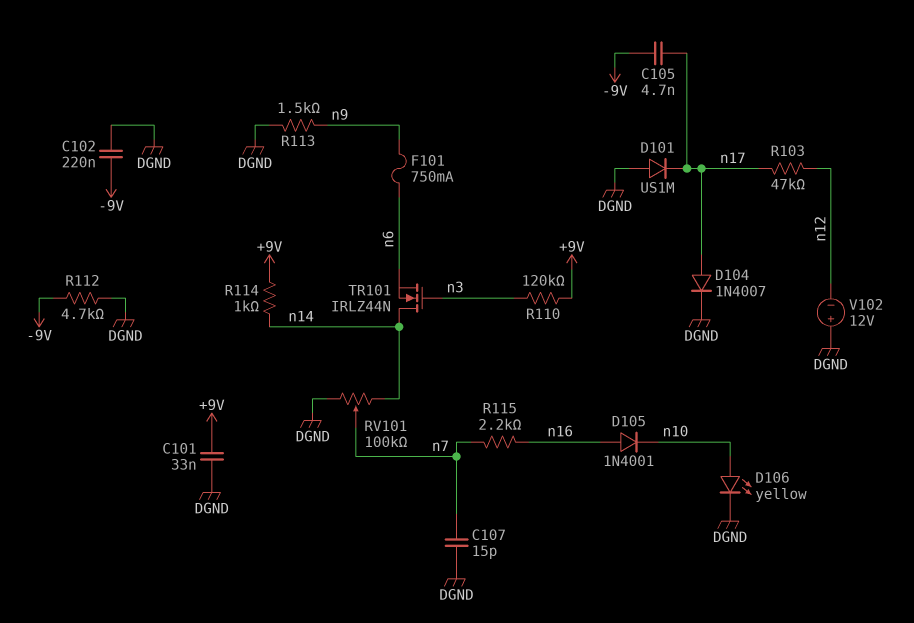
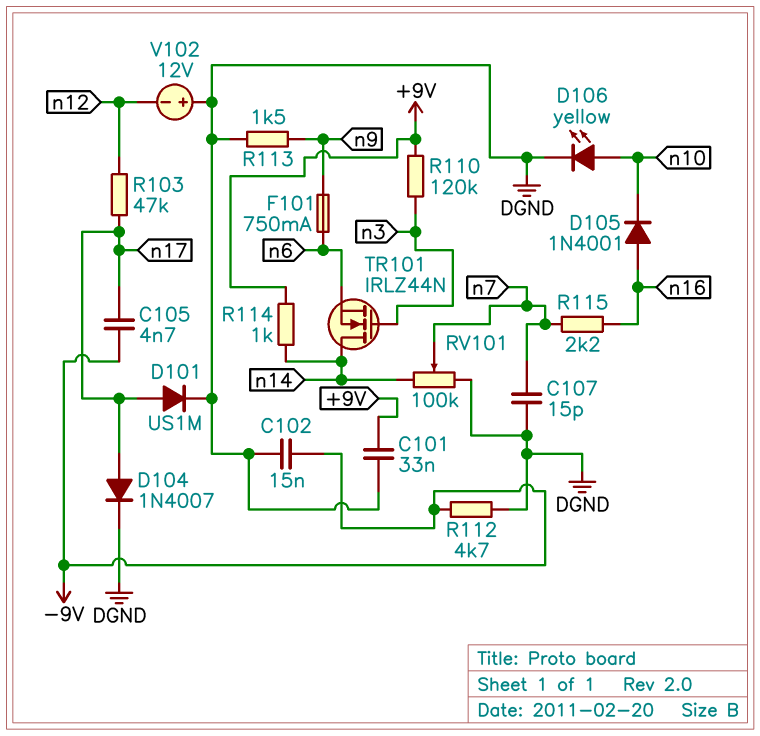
C102: 220nF (-9V, DGND) -> 15nF (-9V, DGND)
D101: diode US1M (A DGND, K n17) -> diode US1M (A n17, K DGND)

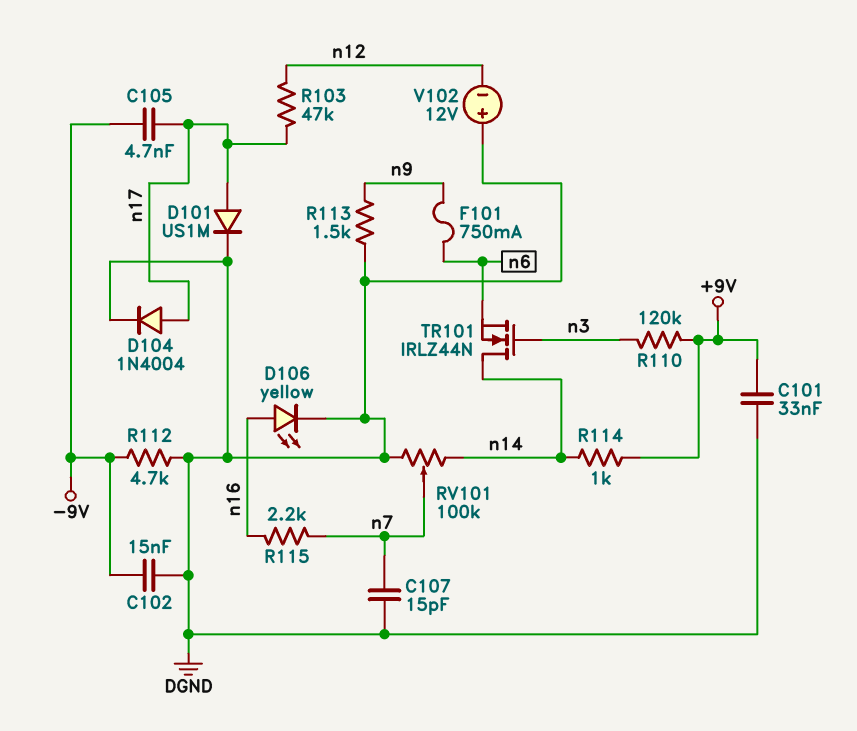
D104: diode 1N4007 (A n17, K DGND) -> diode 1N4004 (A n17, K DGND)
D105: diode 1N4001 (A n16, K n10) -> none
D106: LED yellow (A n10, K DGND) -> LED yellow (A n16, K DGND)

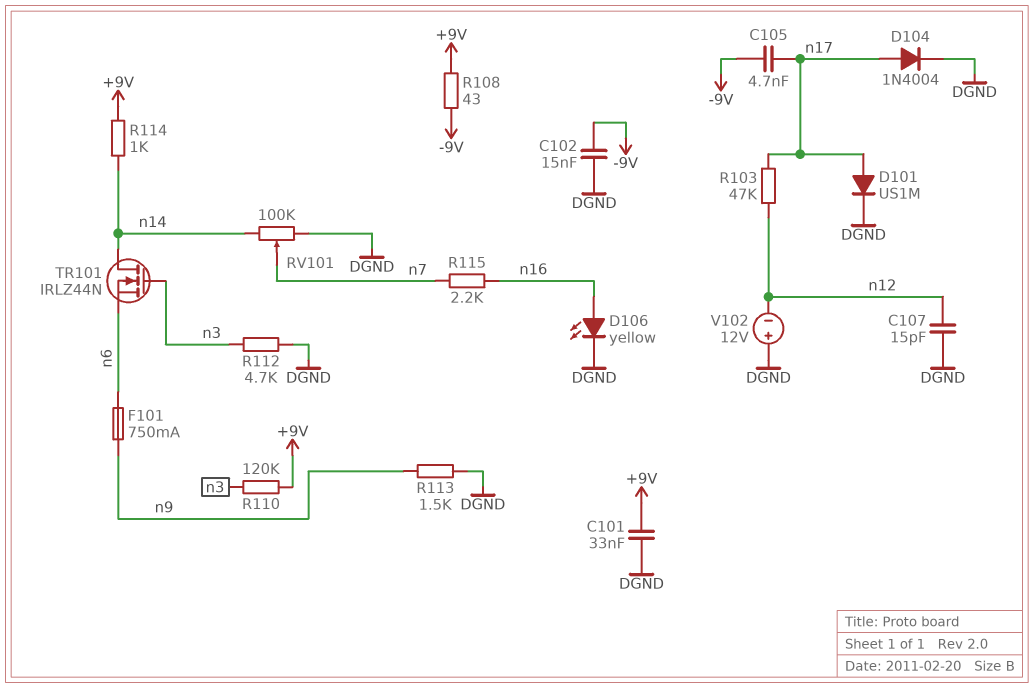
C107: 15pF (DGND, n7) -> 15pF (DGND, n12)
R108: none -> 43 (+9V, -9V)
R112: 4.7k (-9V, DGND) -> 4.7k (DGND, n3)

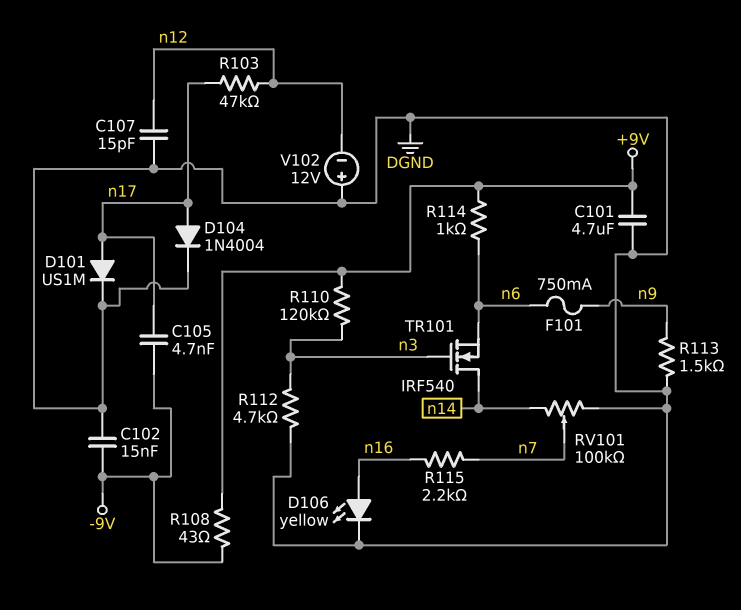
C101: 33nF (+9V, DGND) -> 4.7uF (+9V, DGND)
R114: 1k (+9V, n14) -> 1k (+9V, n6)
TR101: NMOS IRLZ44N (G n3, D n14, S n6) -> NMOS IRF540 (G n3, D n14, S n6)

